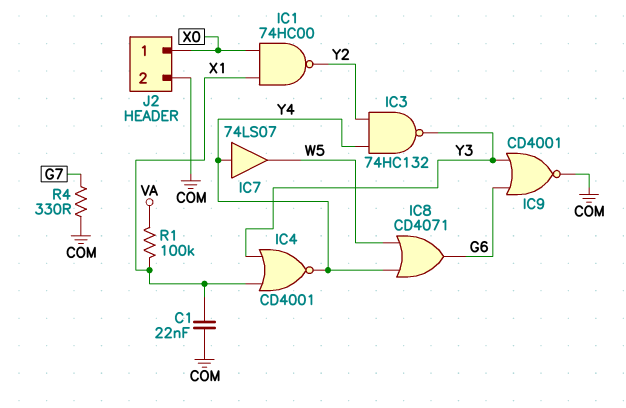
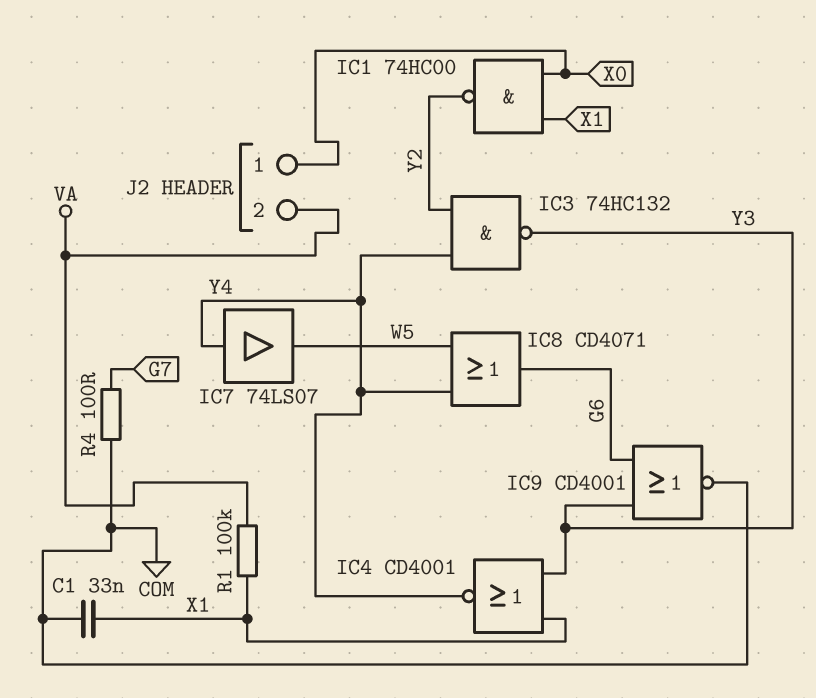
C1: 22nF (COM, X1) -> 33nF (COM, X1)
J2 pin 2: COM -> VA
R4: 330 (COM, G7) -> 100 (COM, G7)

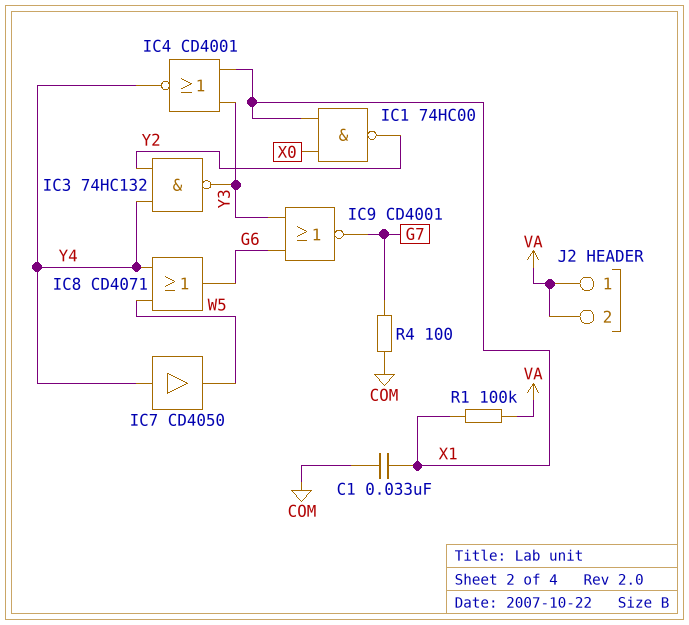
IC7: buffer 74LS07 (in Y4, out W5) -> buffer CD4050 (in Y4, out W5)
IC9: NOR CD4001 (in G6, in Y3, out COM) -> NOR CD4001 (in G6, in Y3, out G7)
J2 pin 1: X0 -> VA

